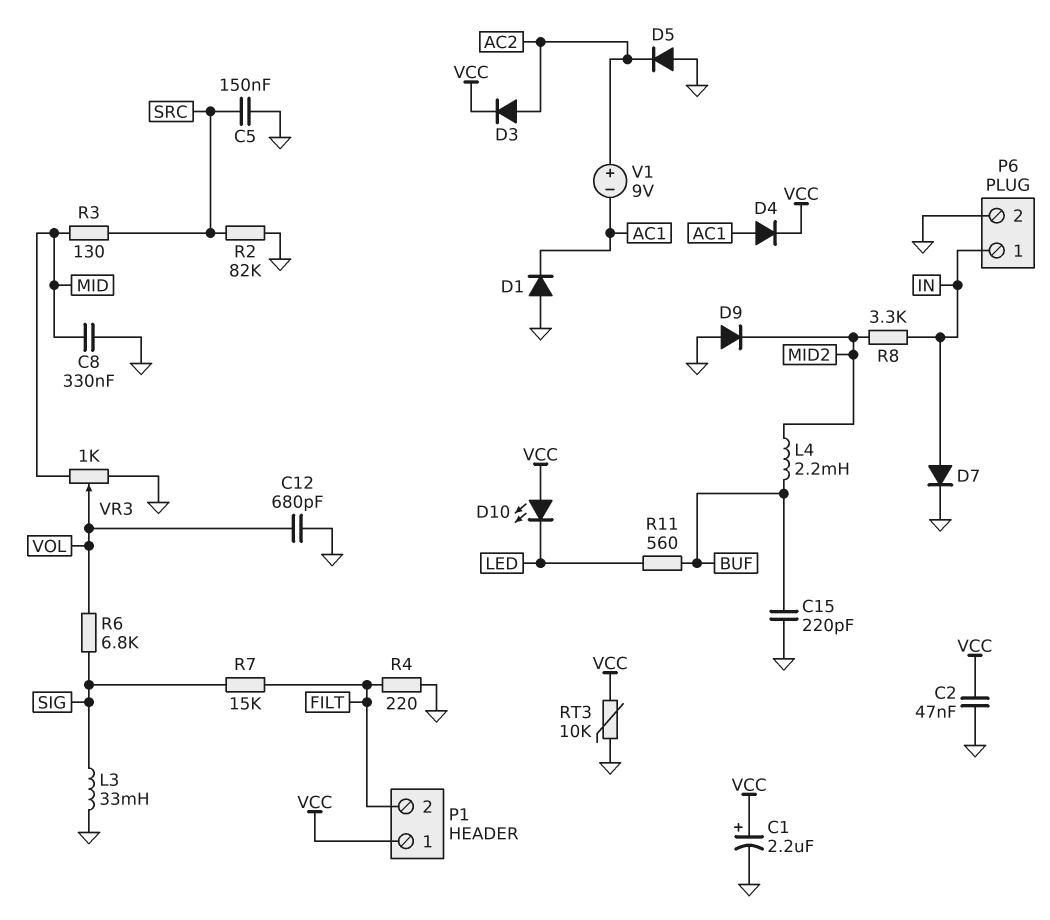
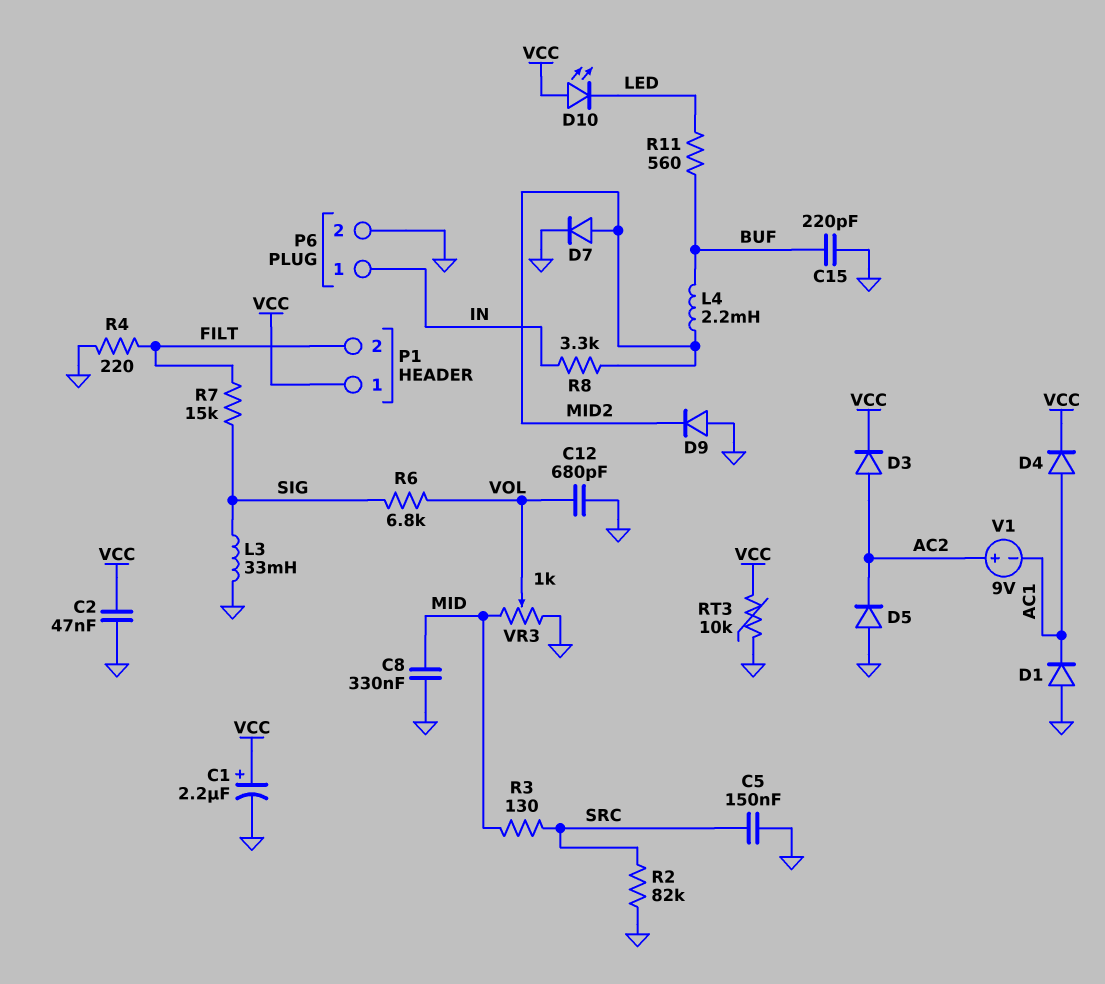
D7: diode (A IN, K GND) -> diode (A MID2, K GND)

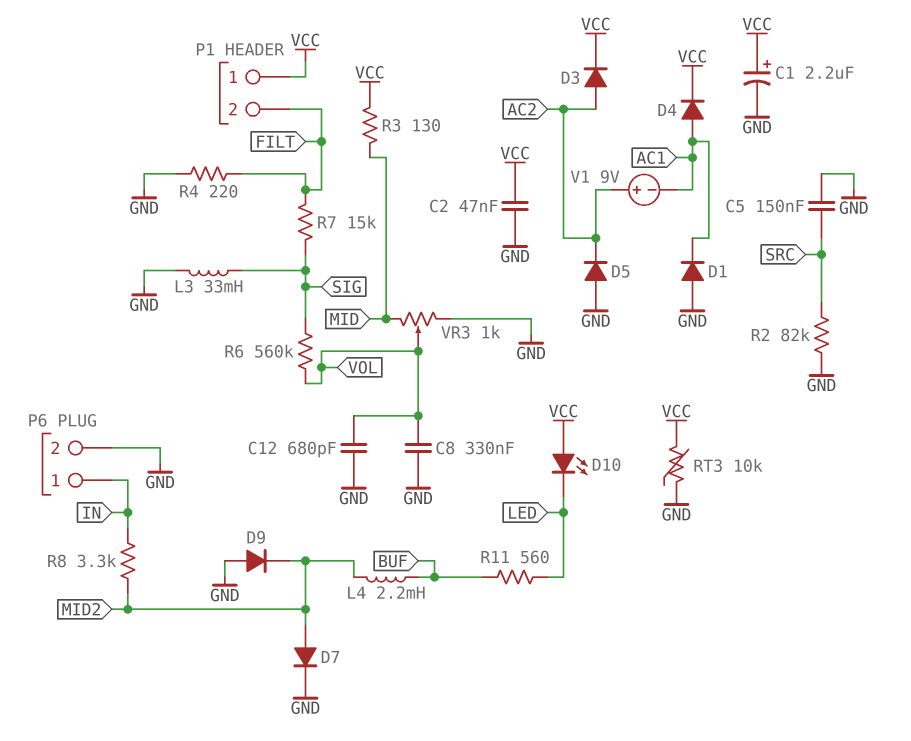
C8: 330nF (GND, MID) -> 330nF (GND, VOL)
C15: 220pF (BUF, GND) -> none
R3: 130 (MID, SRC) -> 130 (MID, VCC)
R6: 6.8k (SIG, VOL) -> 560k (SIG, VOL)

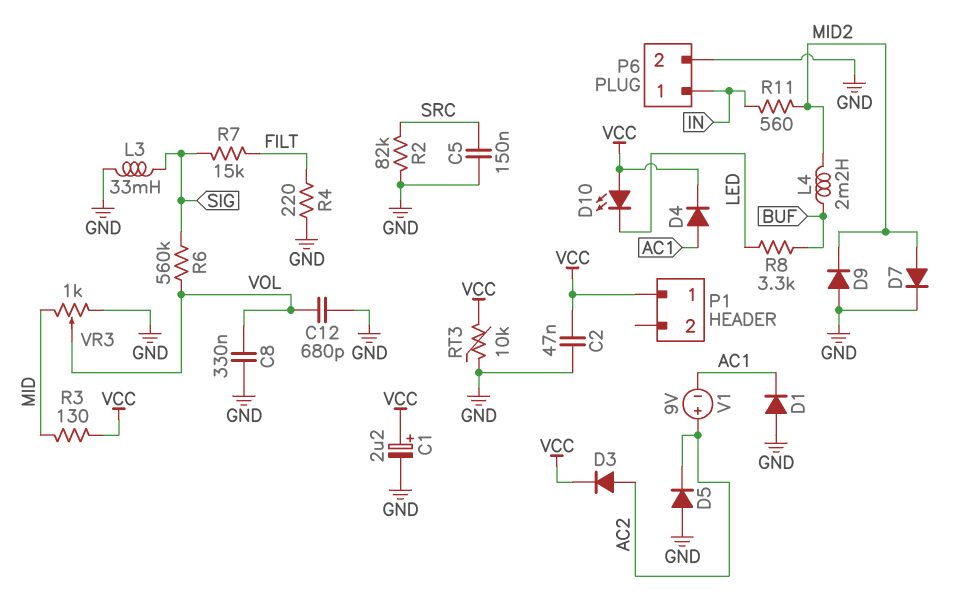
P1 pin 2: FILT -> none
R8: 3.3k (IN, MID2) -> 3.3k (BUF, LED)
R11: 560 (BUF, LED) -> 560 (IN, MID2)

